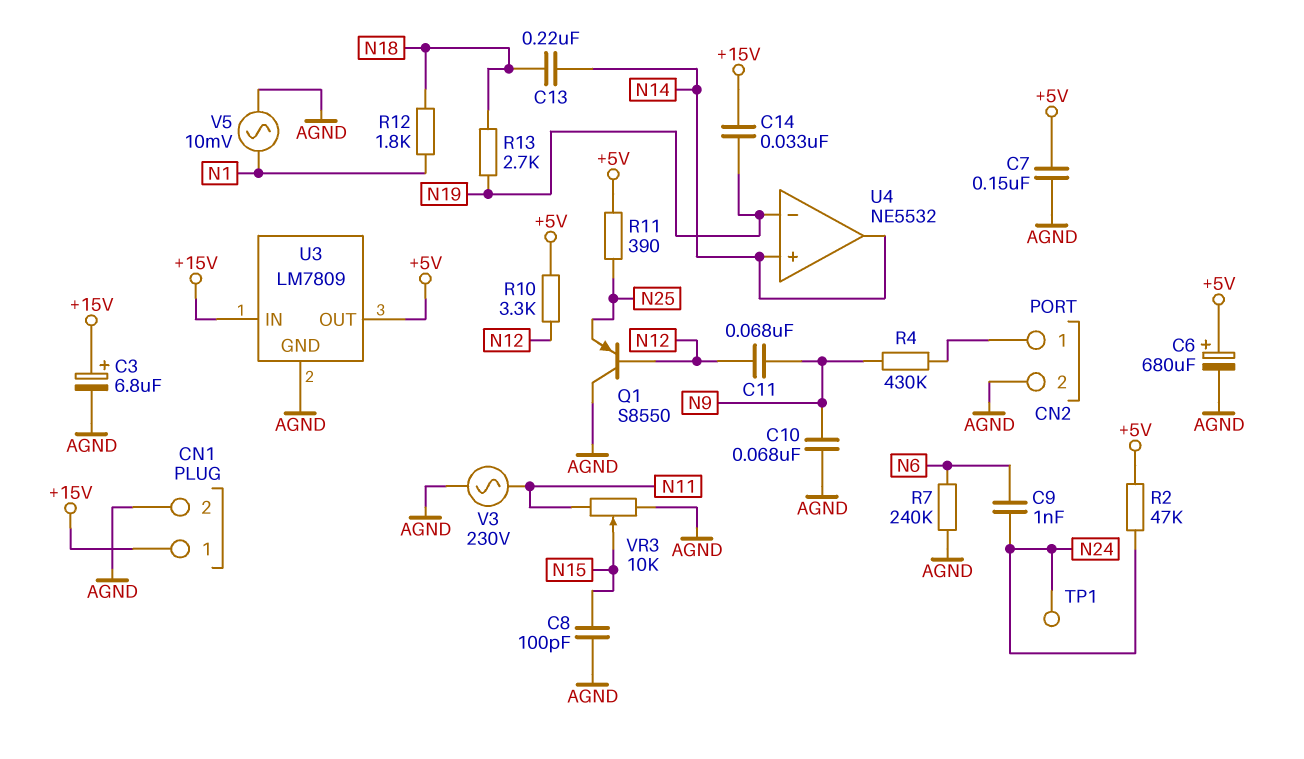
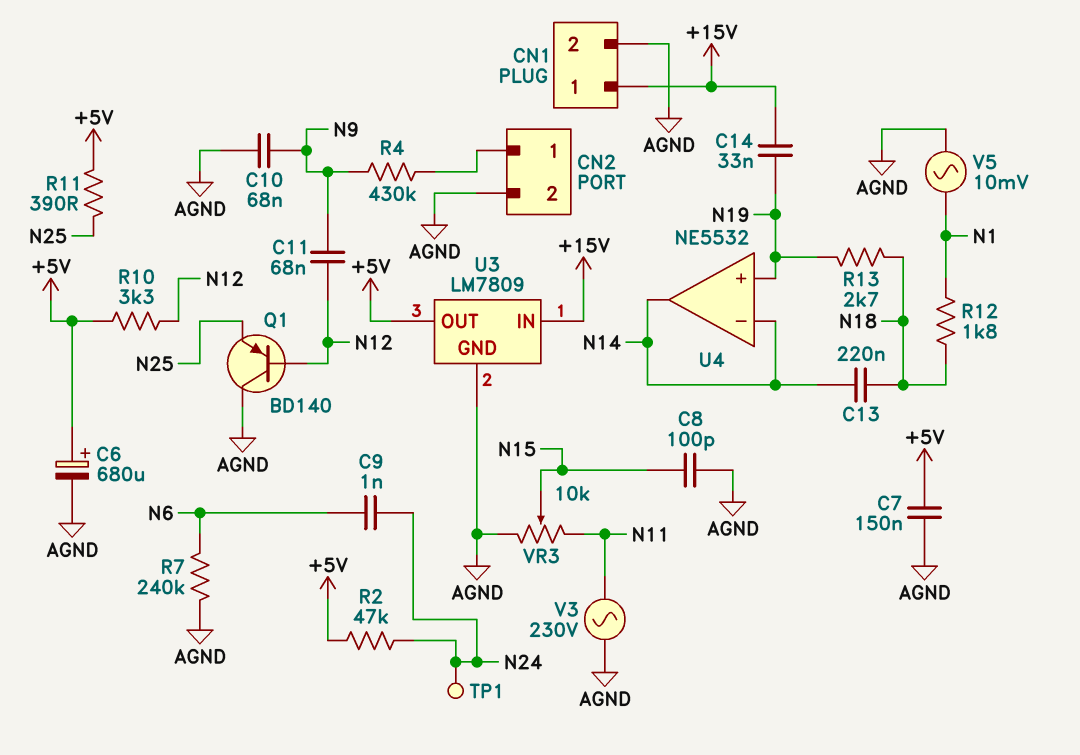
C3: 6.8uF (plus +15V, minus AGND) -> none
Q1: PNP S8550 (B N12, C AGND, E N25) -> PNP BD140 (B N12, C AGND, E N25)
U4 pin in+: N14 -> N19
U4 pin in-: N19 -> N14

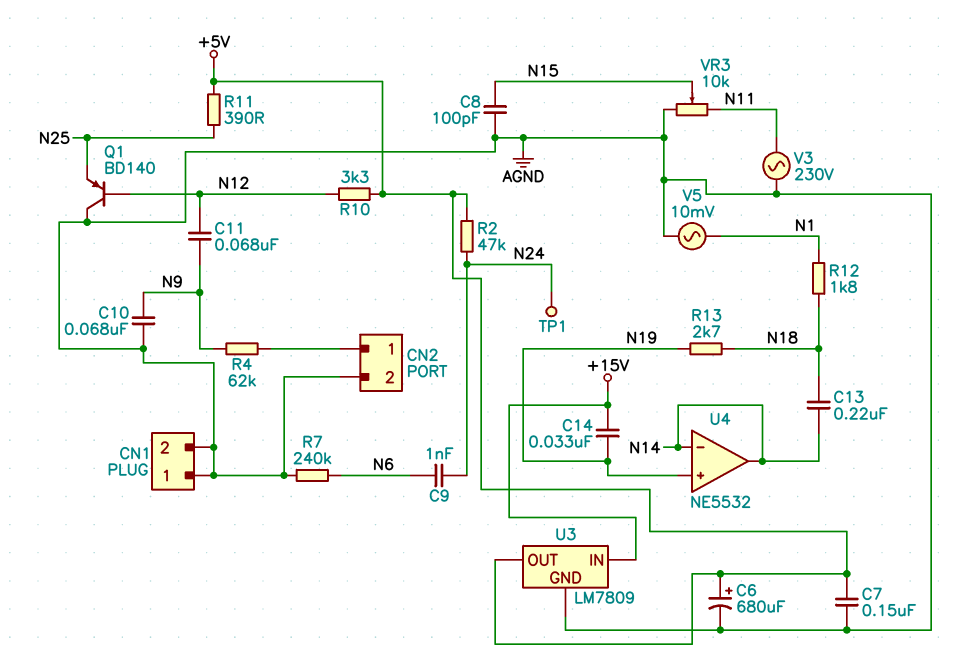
CN1 pin 1: +15V -> AGND
R4: 430k (CN2/1, N9) -> 62k (CN2/1, N9)

